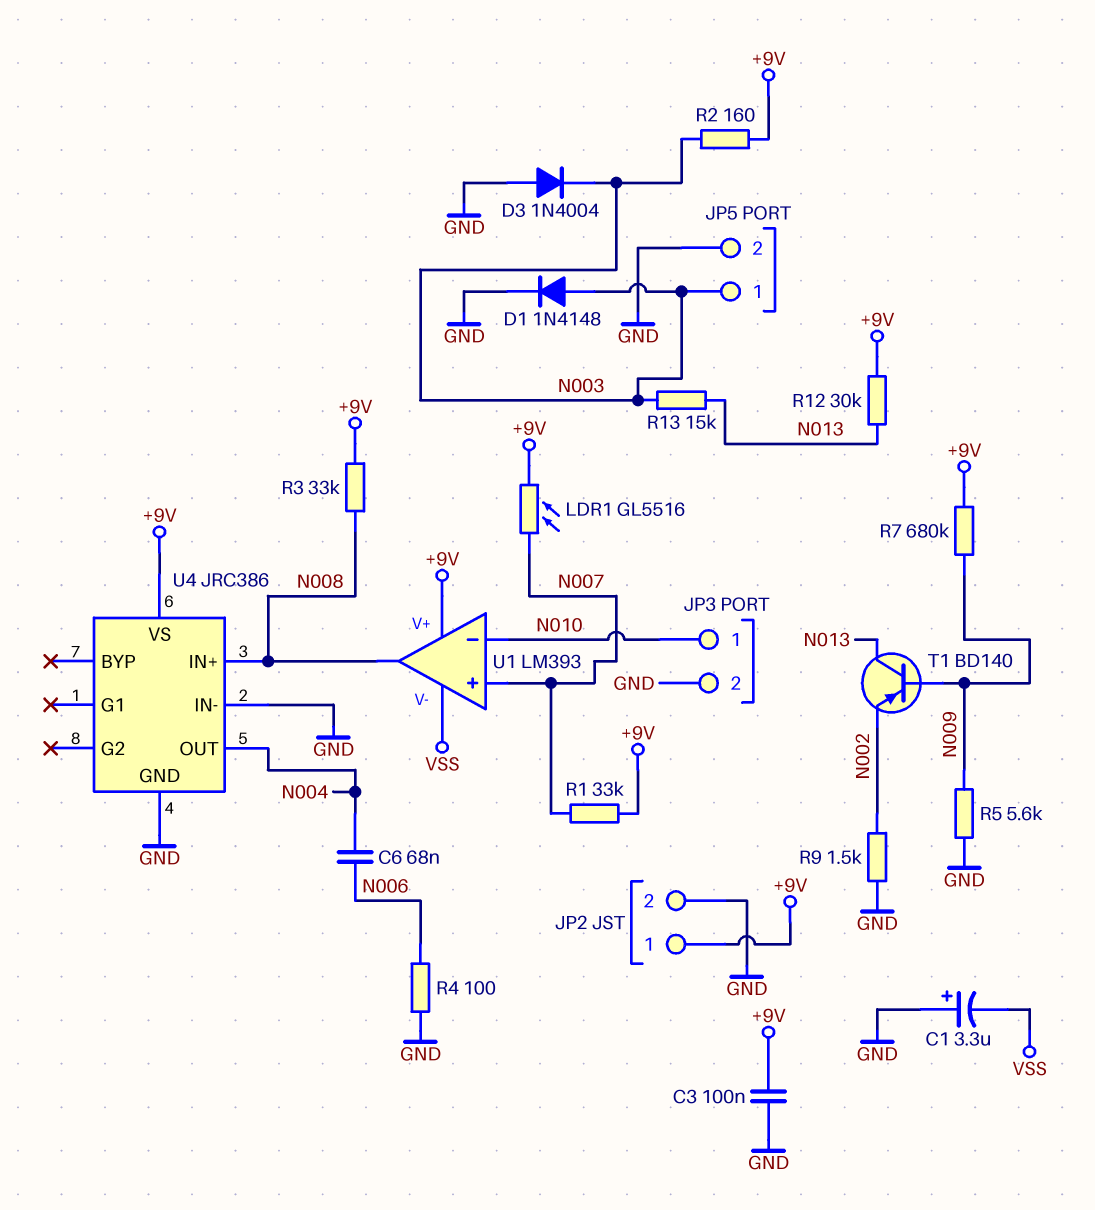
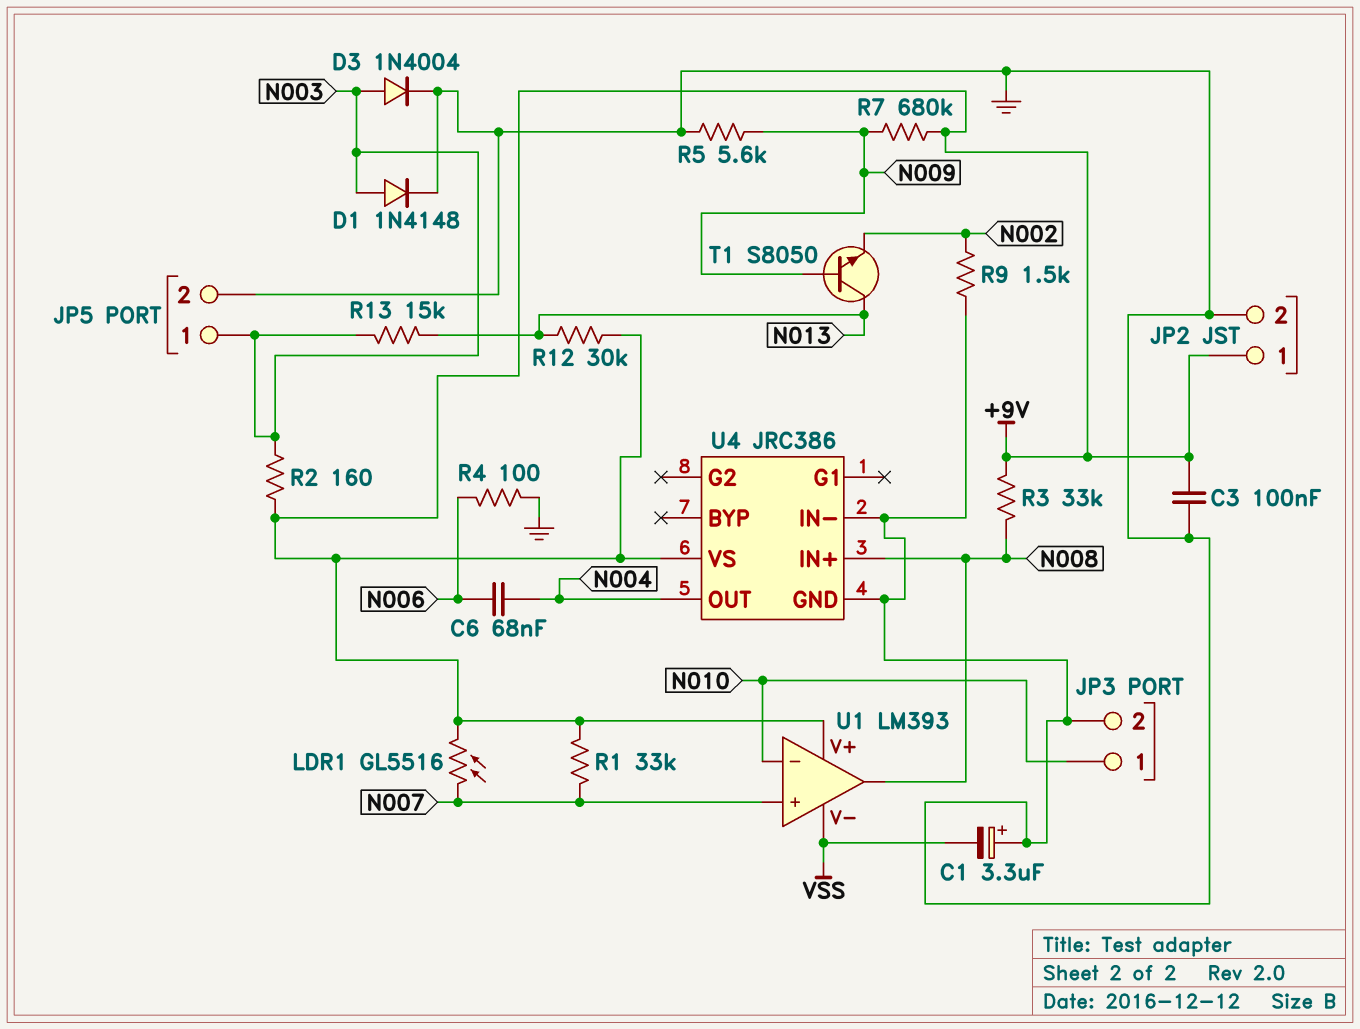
D3: diode 1N4004 (A GND, K N003) -> diode 1N4004 (A N003, K GND)
T1: PNP BD140 (B N009, C N013, E N002) -> NPN S8050 (B N009, C N013, E N002)

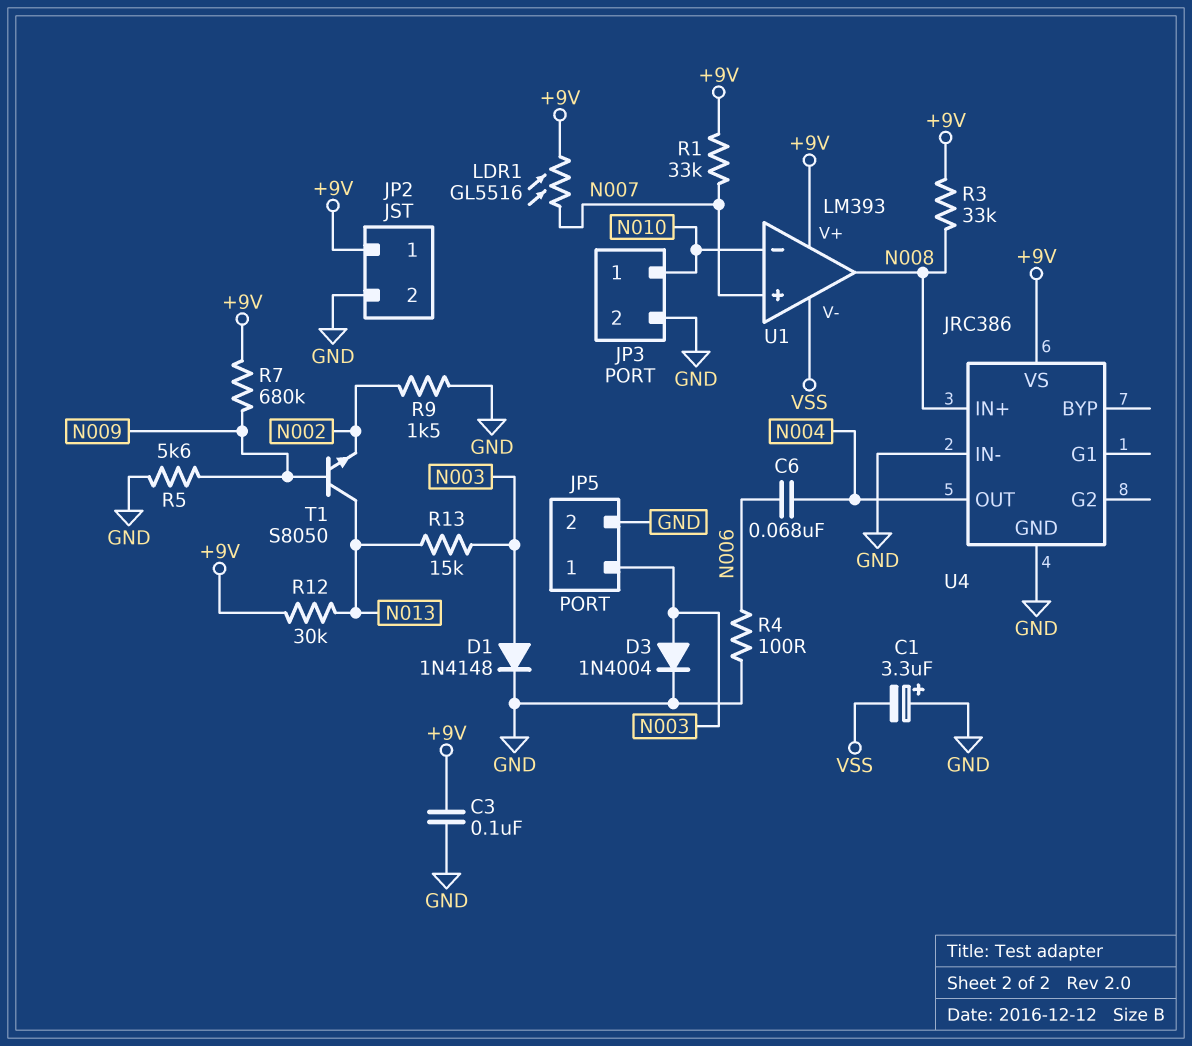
R2: 160 (+9V, N003) -> none

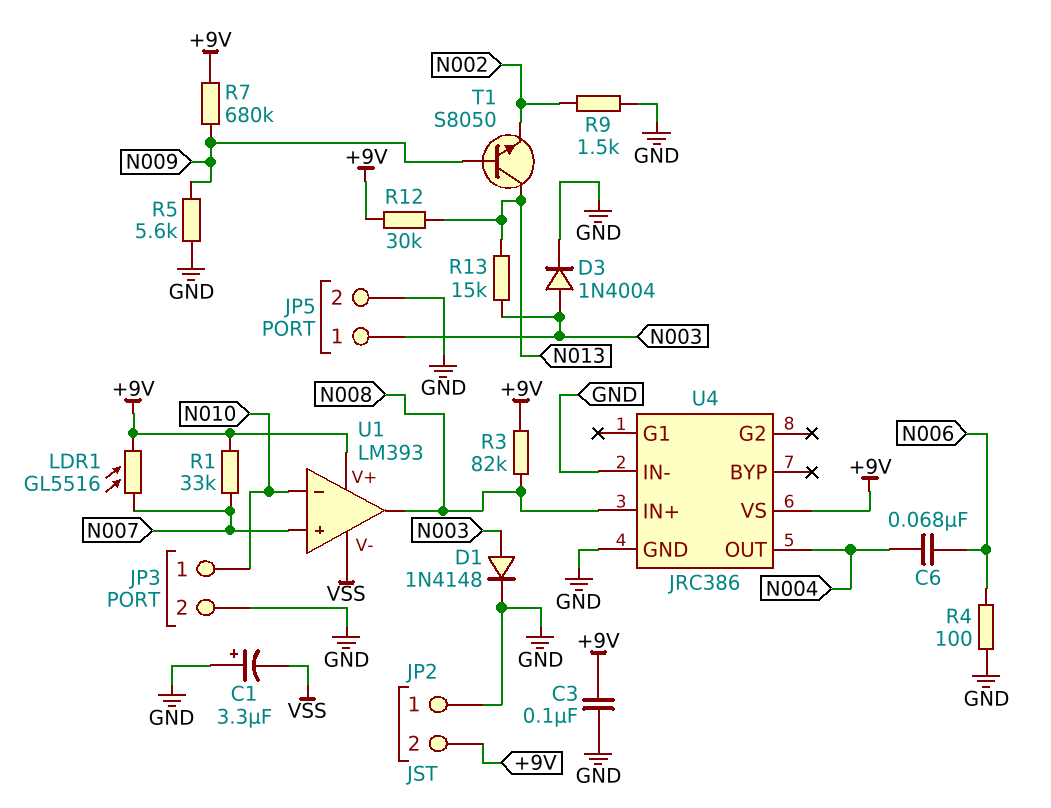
JP2 pin 1: +9V -> GND
JP2 pin 2: GND -> +9V
R3: 33k (+9V, N008) -> 82k (+9V, N008)

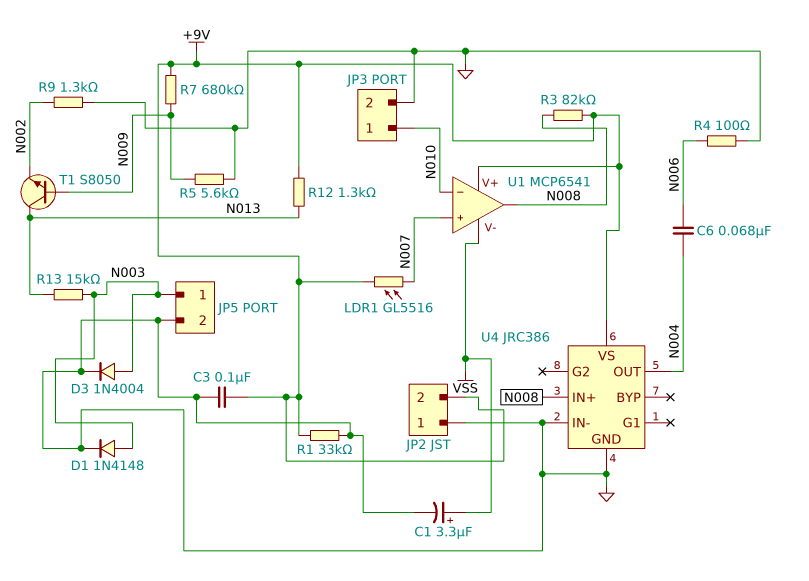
C1: 3.3uF (plus GND, minus VSS) -> 3.3uF (plus VSS, minus GND)
R1: 33k (+9V, N007) -> 33k (+9V, GND)
R9: 1.5k (GND, N002) -> 1.3k (GND, N002)
R12: 30k (+9V, N013) -> 1.3k (+9V, N013)
U1: LM393 -> MCP6541

